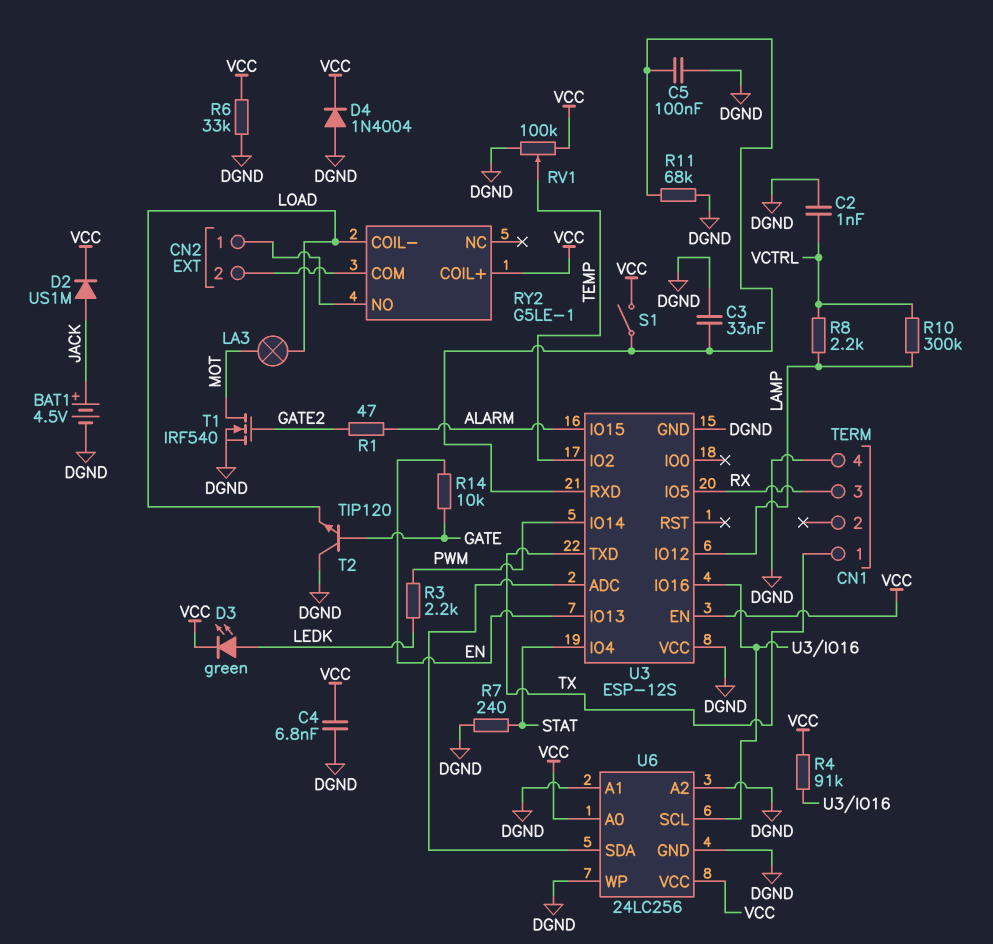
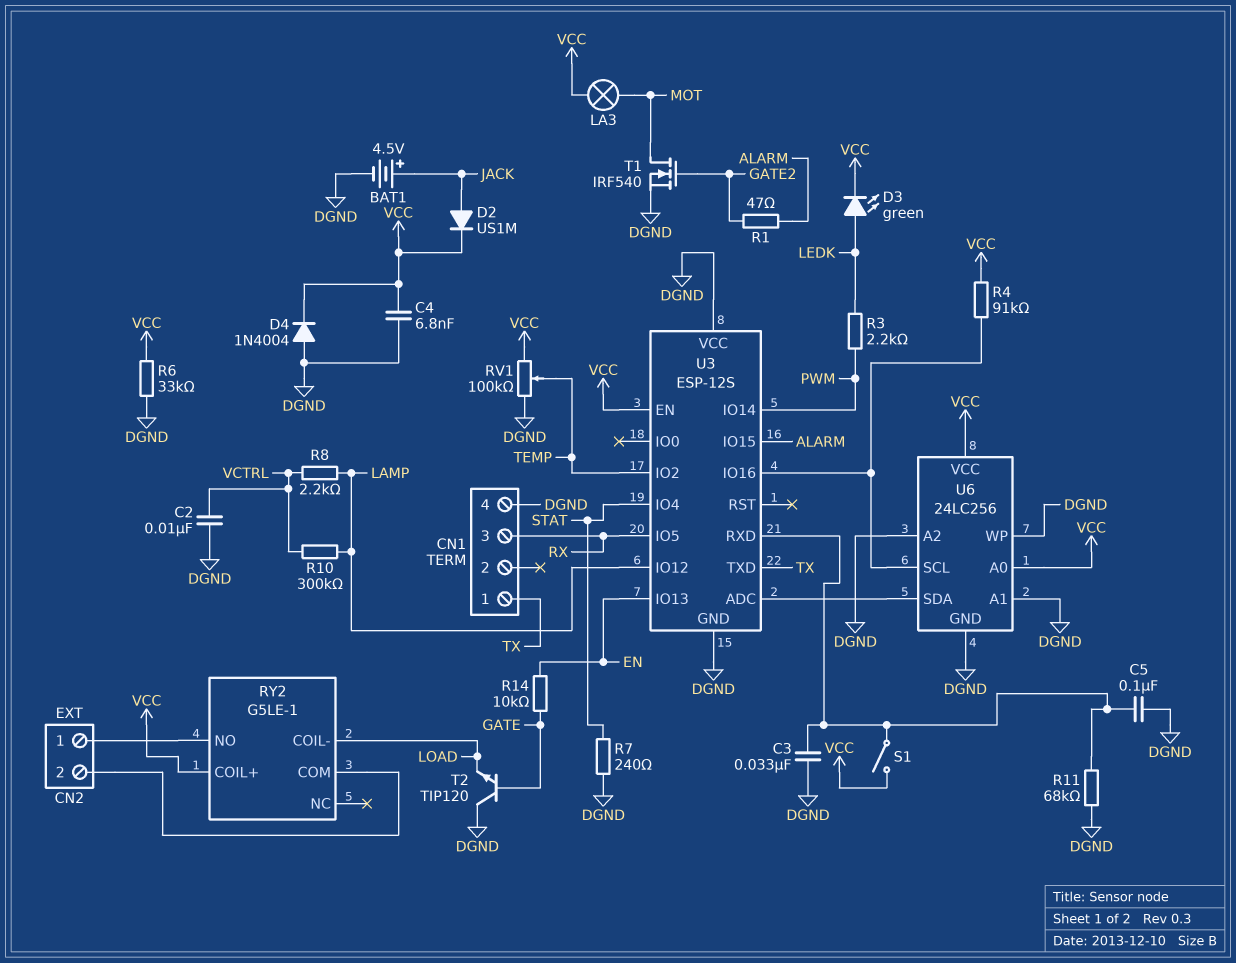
C2: 1nF (DGND, VCTRL) -> 10nF (DGND, VCTRL)
LA3: lamp (LOAD, MOT) -> lamp (MOT, VCC)

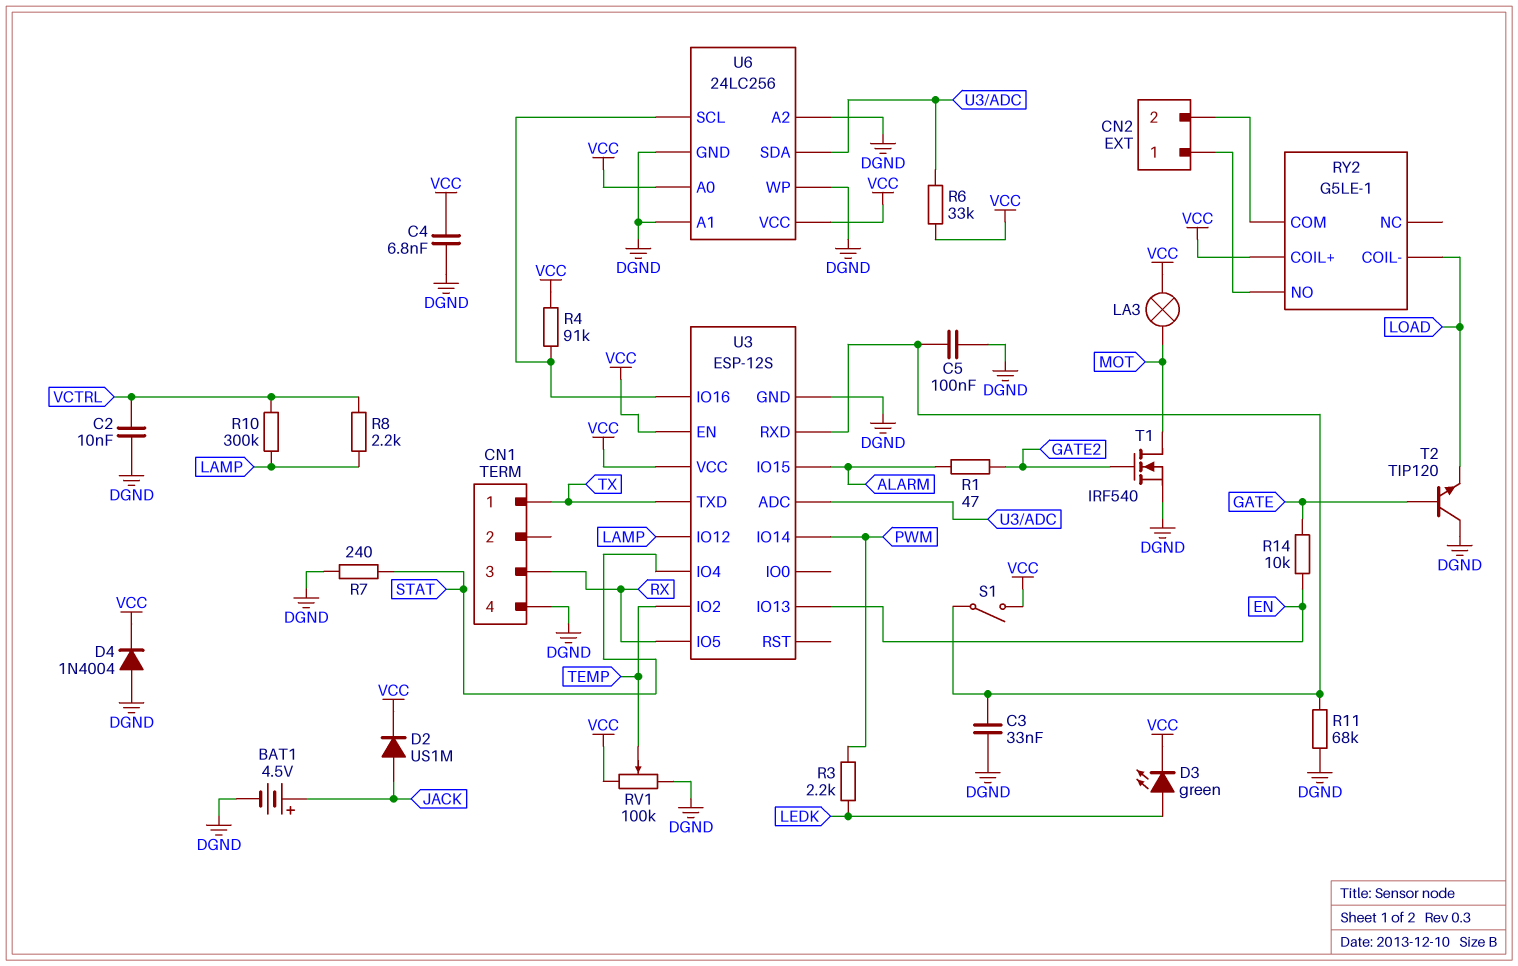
R6: 33k (DGND, VCC) -> 33k (U3/ADC, VCC)
U3 pin VCC: DGND -> VCC

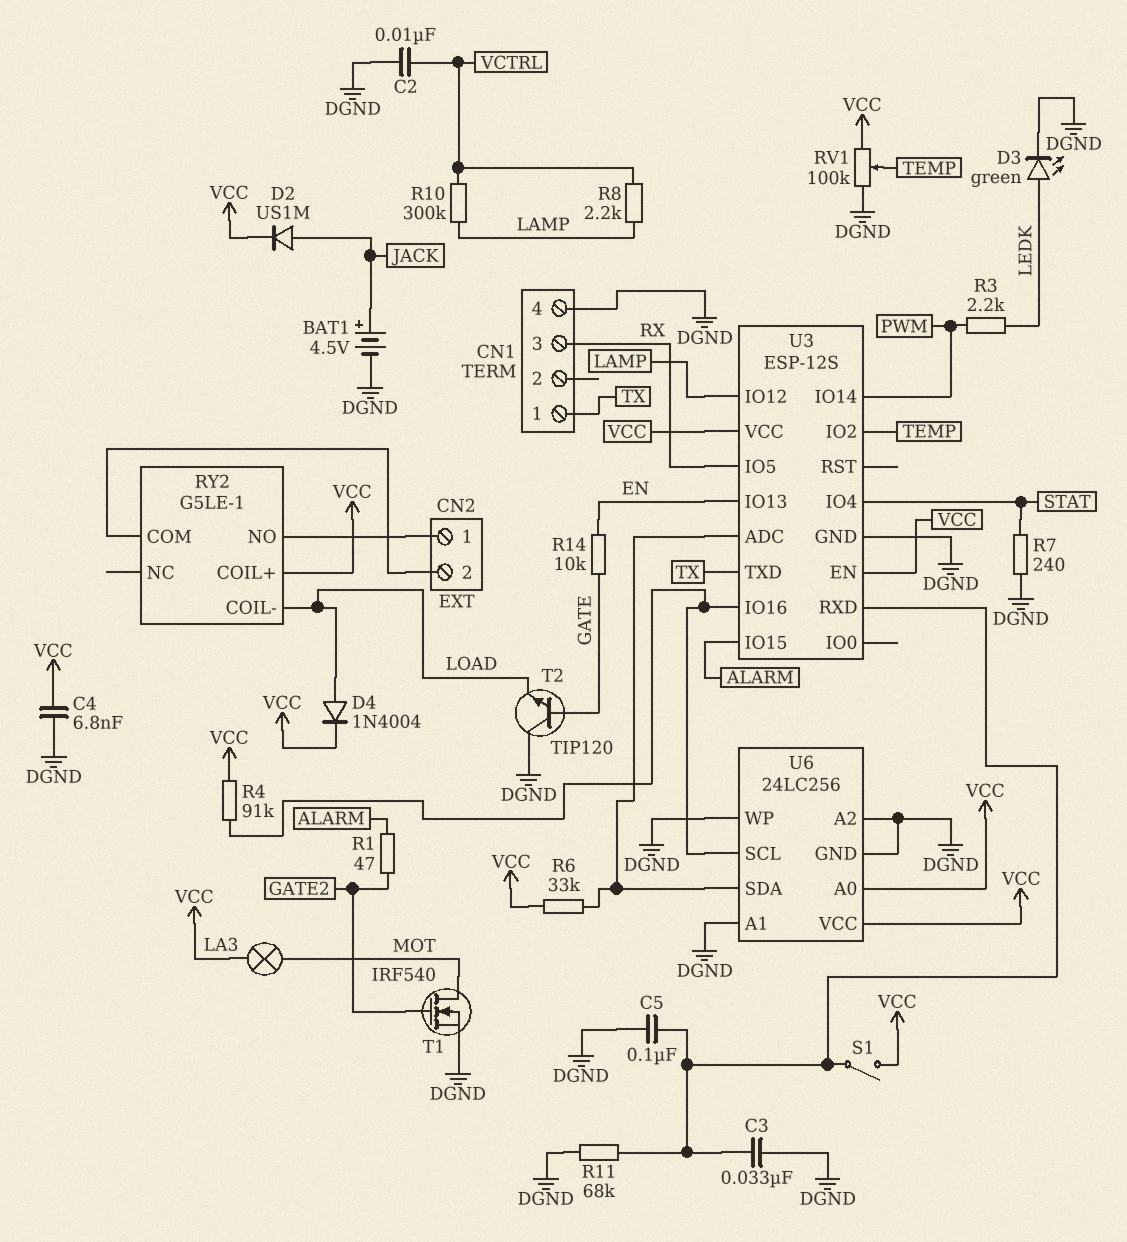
D3: LED green (A LEDK, K VCC) -> LED green (A LEDK, K DGND)
D4: diode 1N4004 (A DGND, K VCC) -> diode 1N4004 (A LOAD, K VCC)

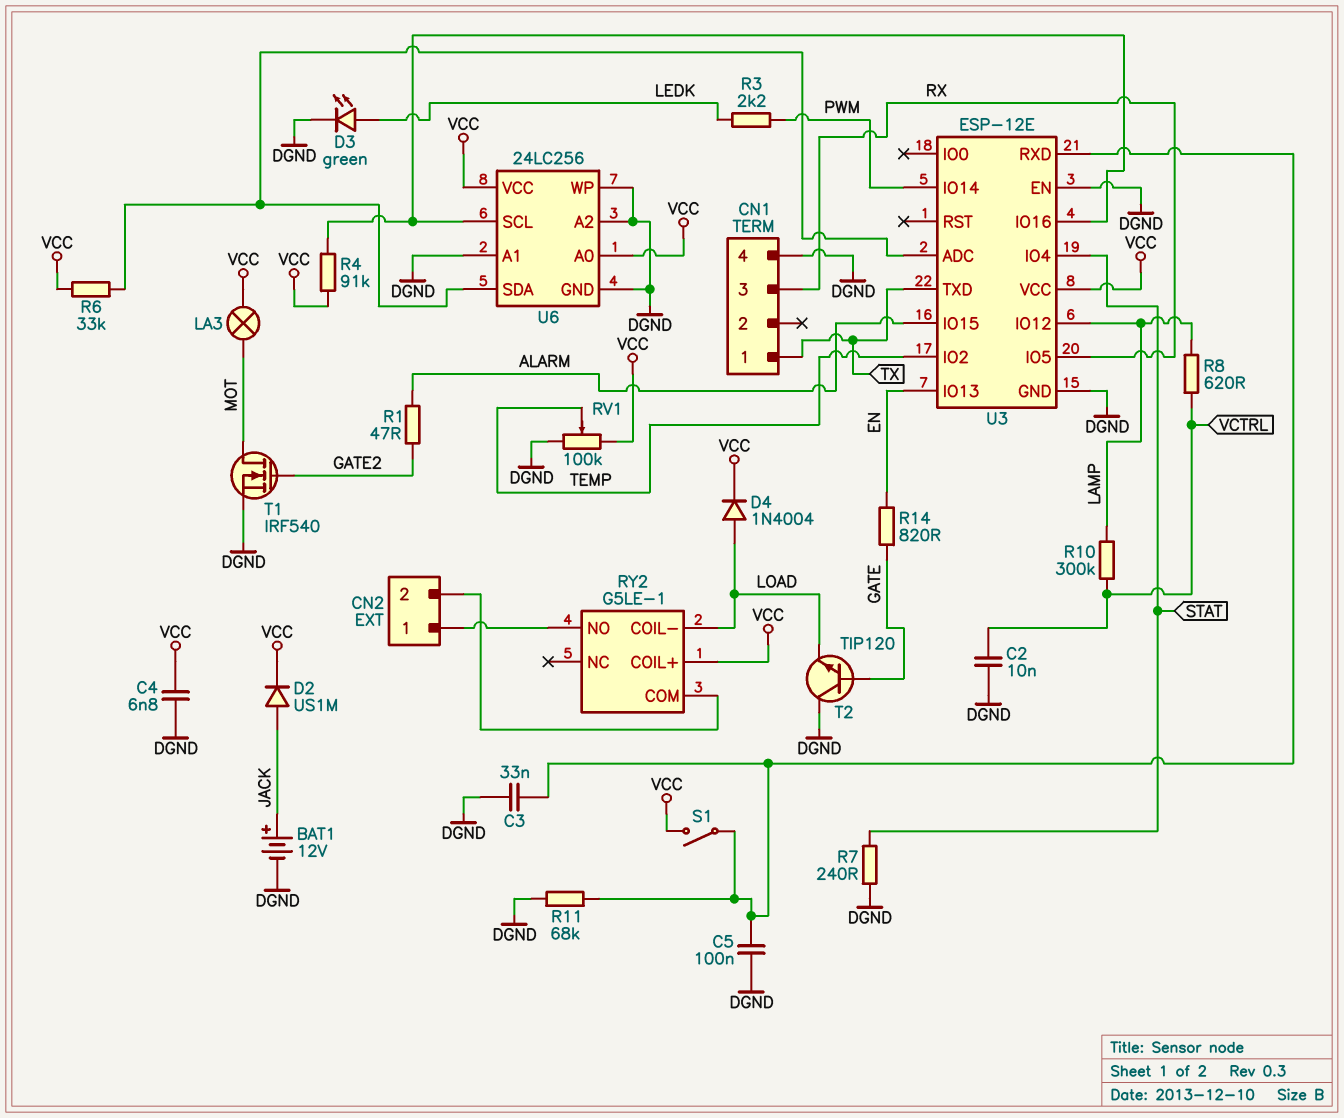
BAT1: 4.5V (plus JACK, minus DGND) -> 12V (plus JACK, minus DGND)
R8: 2.2k (LAMP, VCTRL) -> 620 (LAMP, VCTRL)
R14: 10k (EN, GATE) -> 820 (EN, GATE)
U3: ESP-12S -> ESP-12E
U3 pin EN: VCC -> DGND

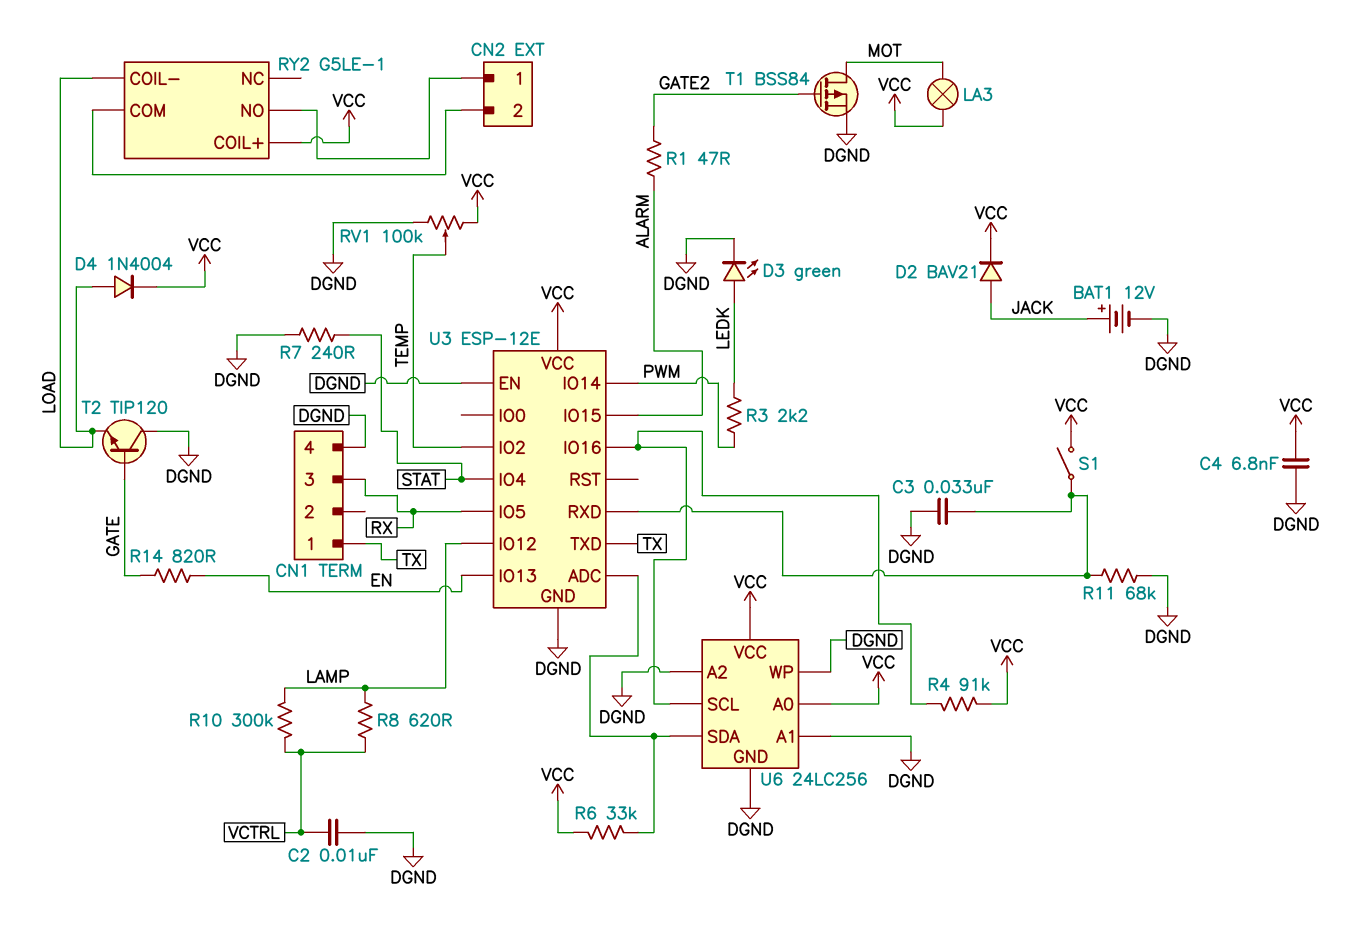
C5: 100nF (DGND, U3/RXD) -> none
D2: diode US1M (A JACK, K VCC) -> diode BAV21 (A JACK, K VCC)
T1: NMOS IRF540 (G GATE2, D MOT, S DGND) -> PMOS BSS84 (G GATE2, D MOT, S DGND)

